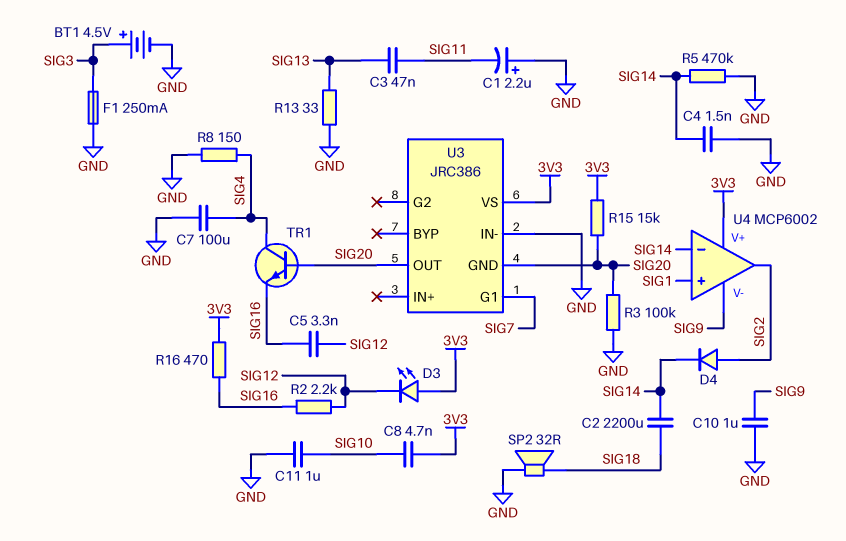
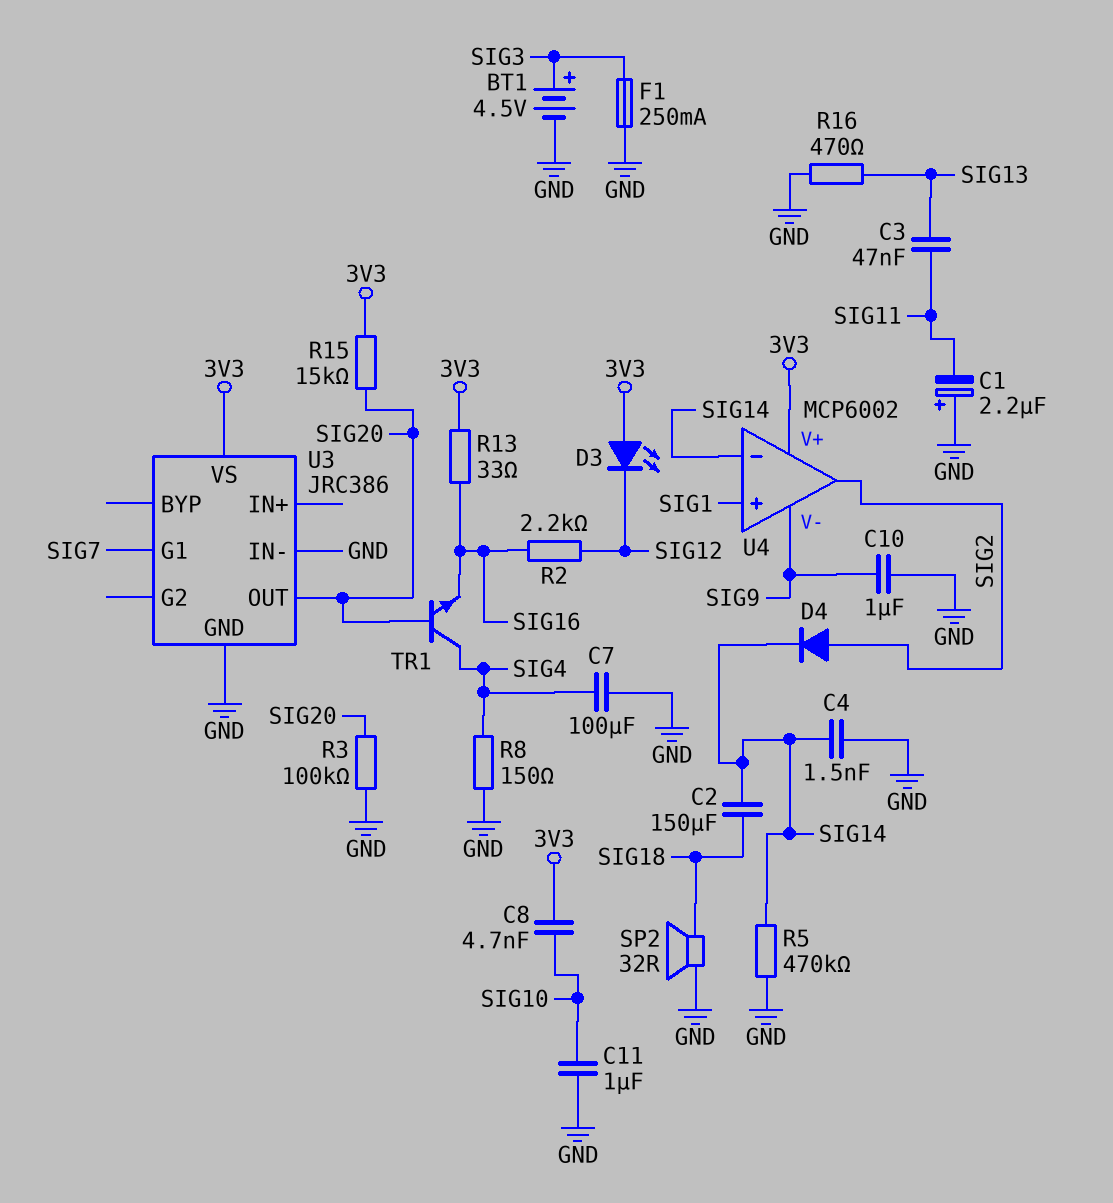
C2: 2200uF (SIG14, SIG18) -> 150uF (SIG14, SIG18)
C5: 3.3nF (SIG12, SIG16) -> none
R13: 33 (GND, SIG13) -> 33 (3V3, SIG16)
R16: 470 (3V3, SIG16) -> 470 (GND, SIG13)
U3 pin GND: SIG20 -> GND

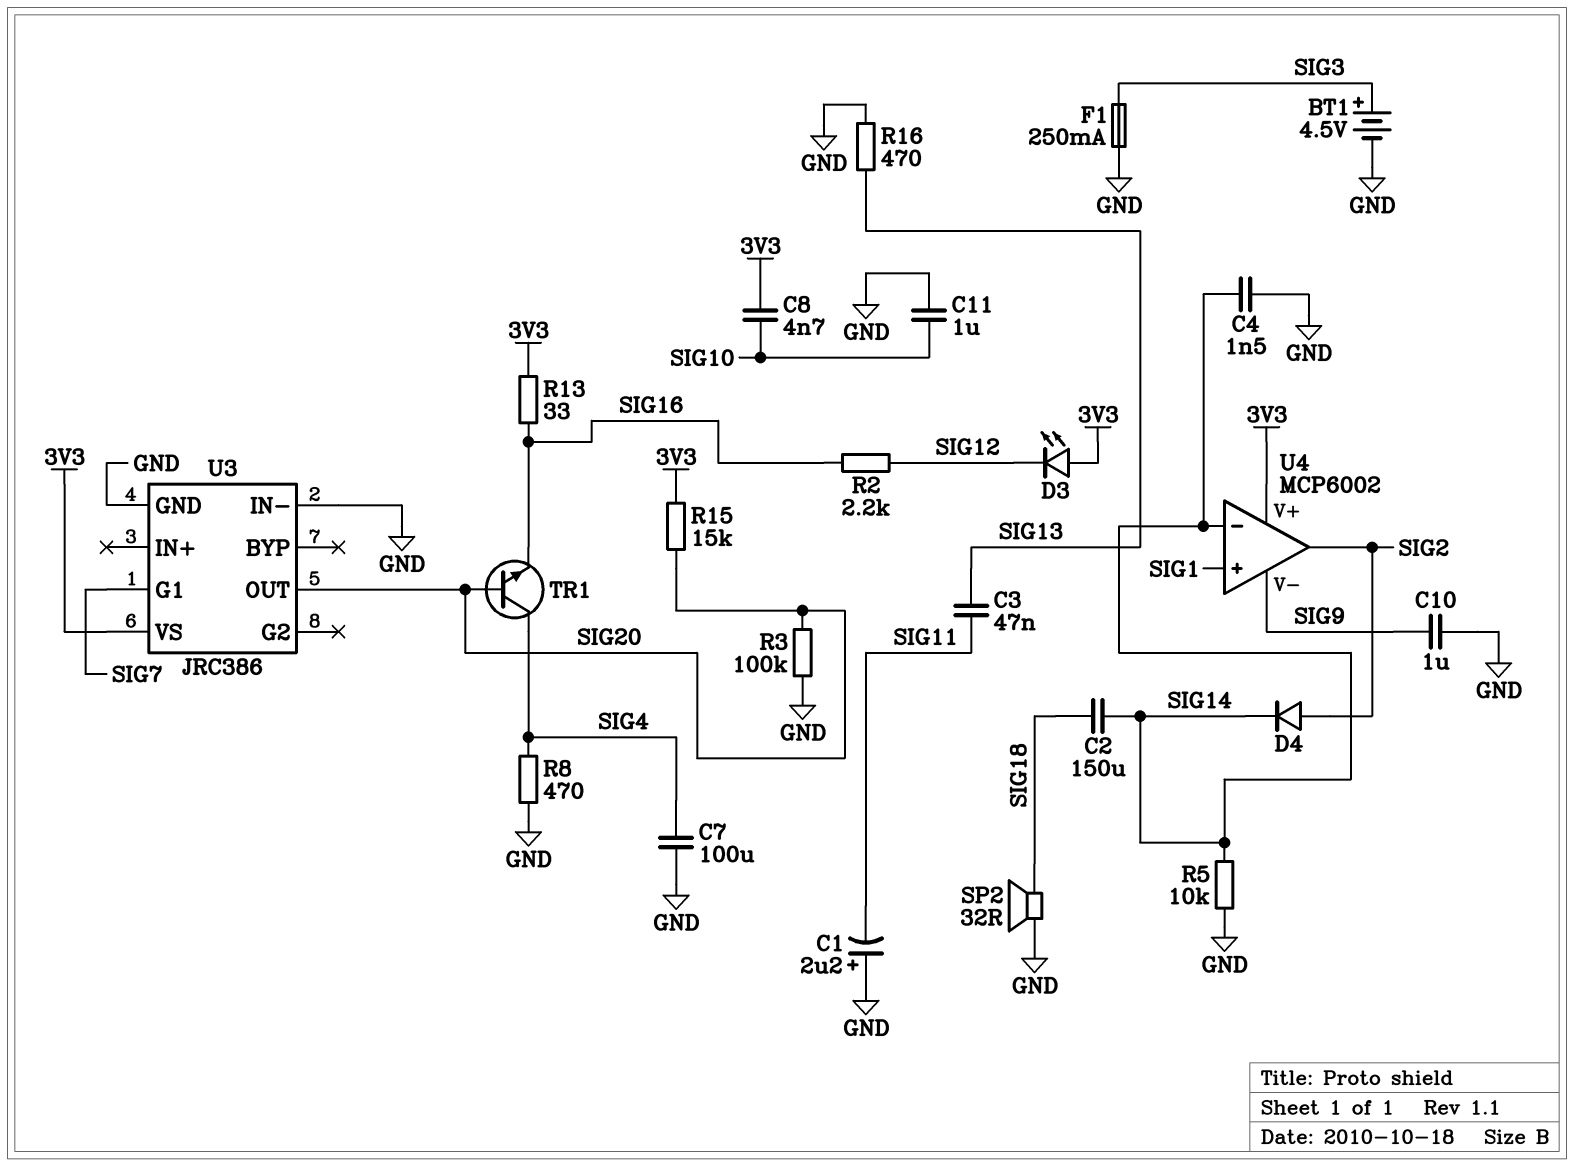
R5: 470k (GND, SIG14) -> 10k (GND, SIG14)
R8: 150 (GND, SIG4) -> 470 (GND, SIG4)

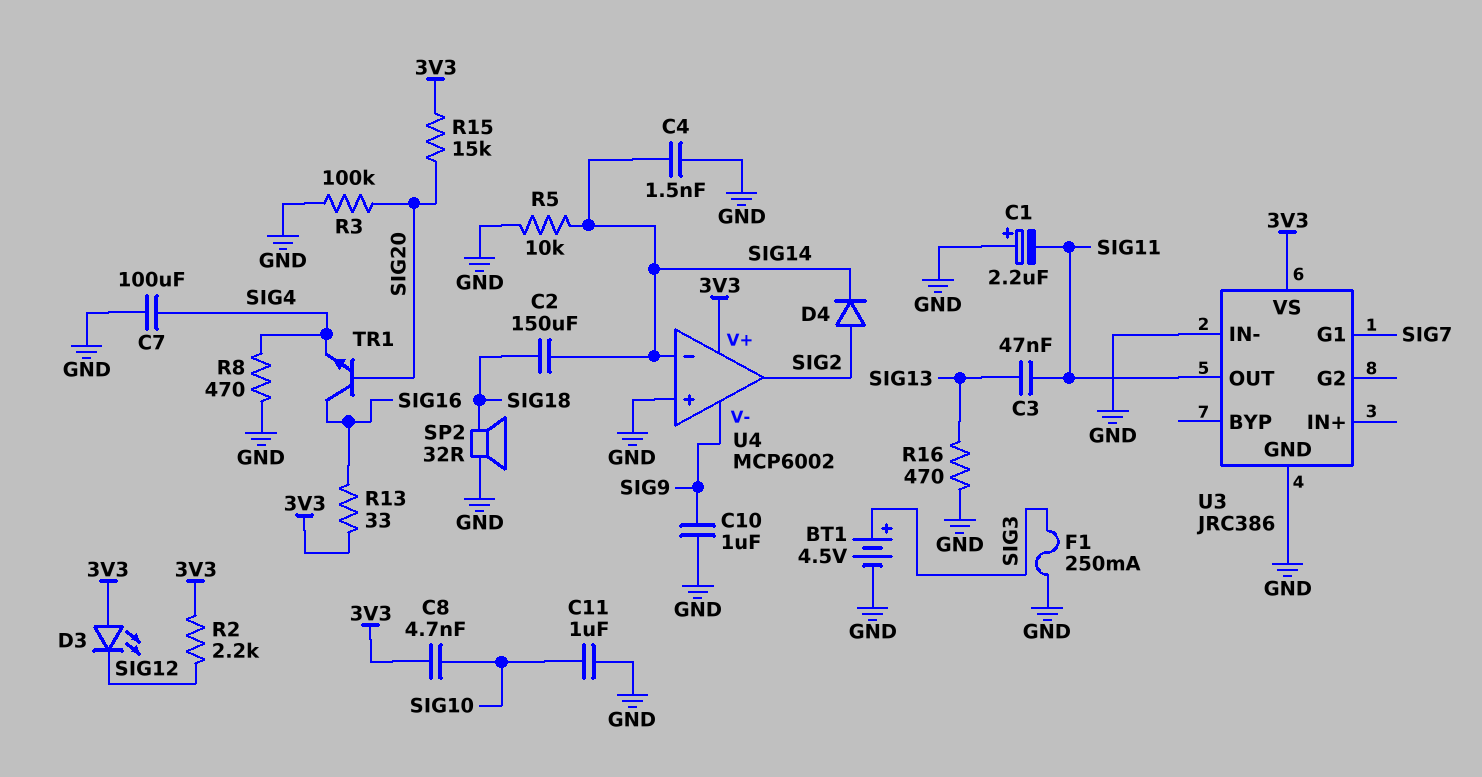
R2: 2.2k (SIG12, SIG16) -> 2.2k (3V3, SIG12)
TR1: NPN (B SIG20, C SIG4, E SIG16) -> NPN (B SIG20, C SIG16, E SIG4)
U3 pin OUT: SIG20 -> SIG11
U4 pin in+: SIG1 -> GND

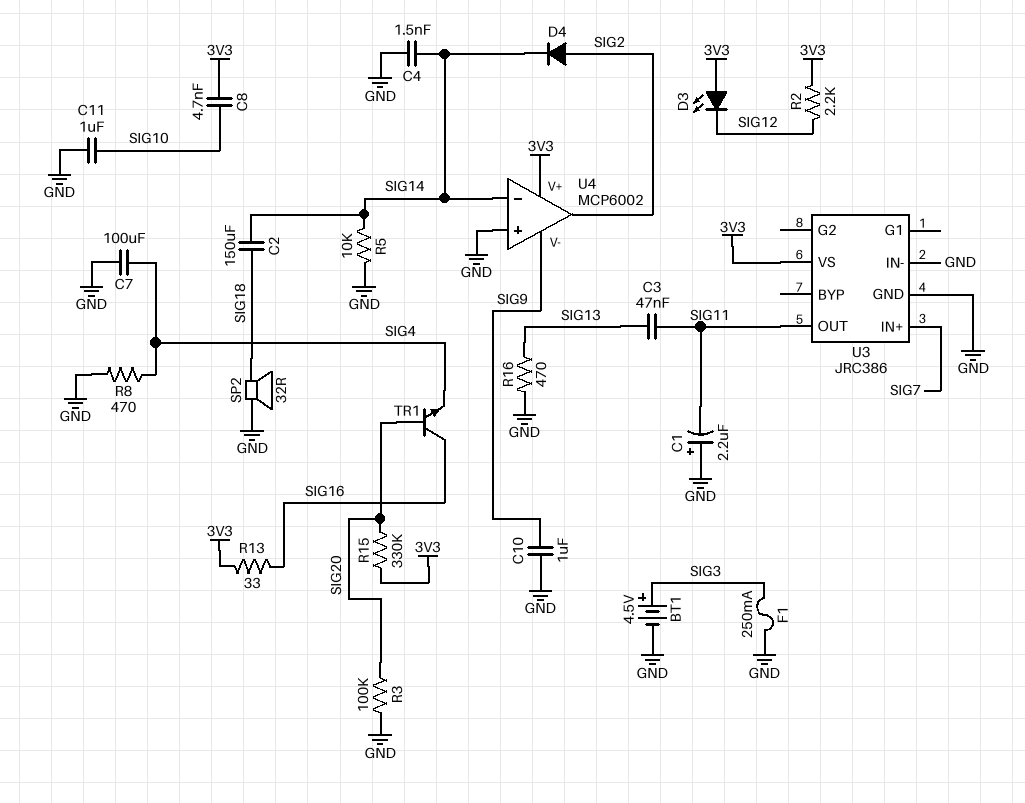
R15: 15k (3V3, SIG20) -> 330k (3V3, SIG20)
U3 pin G1: SIG7 -> none
U3 pin IN+: none -> SIG7

